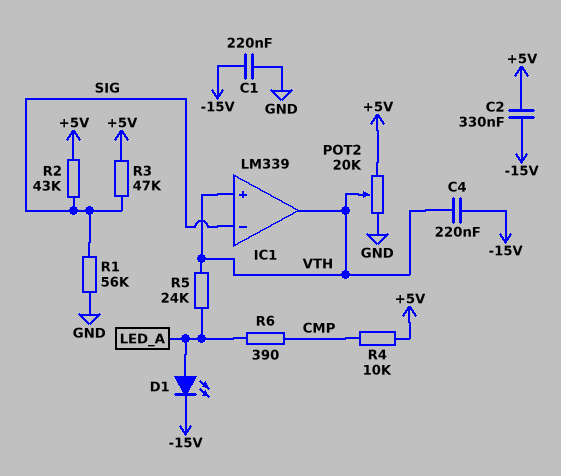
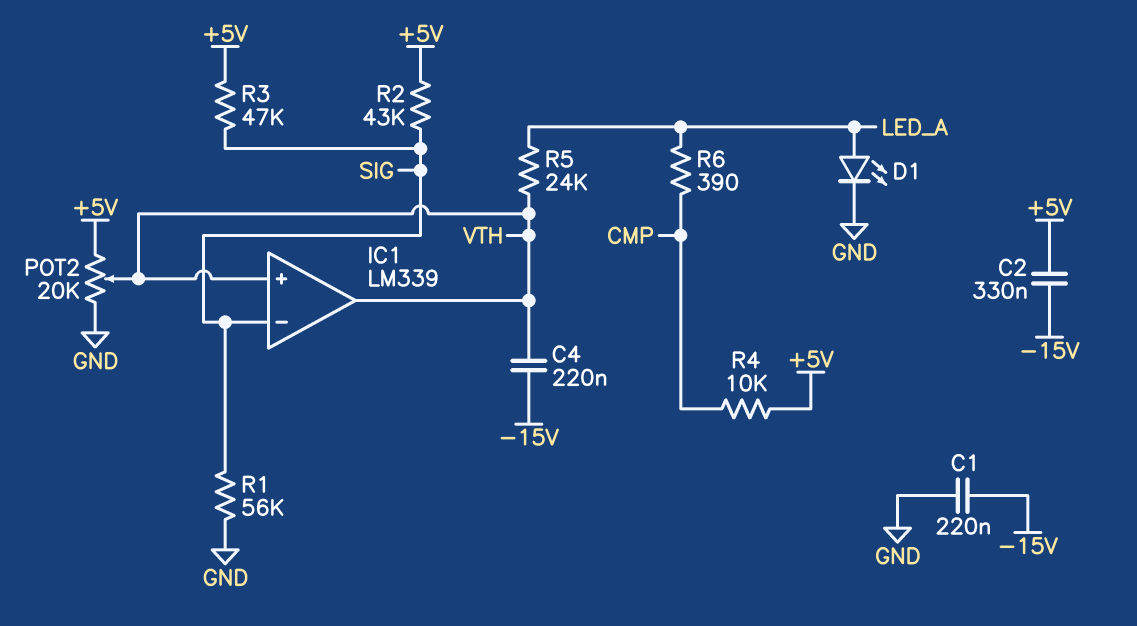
D1: LED (A LED_A, K -15V) -> LED (A LED_A, K GND)

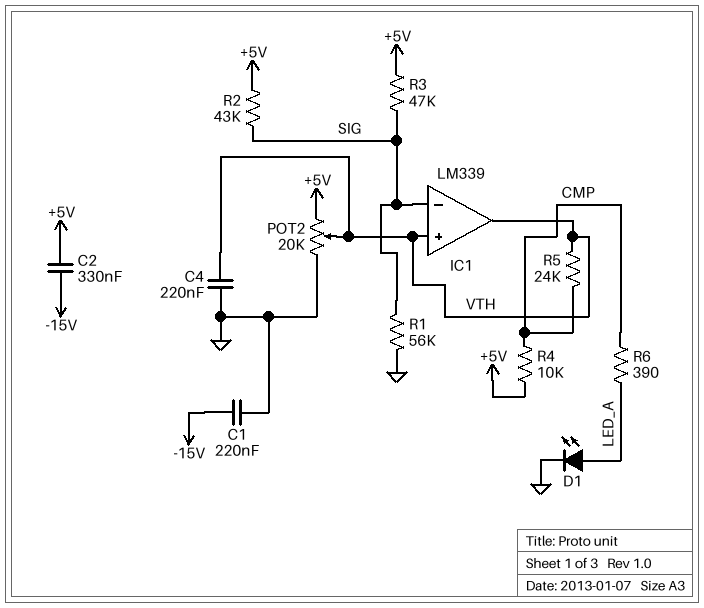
C4: 220nF (-15V, VTH) -> 220nF (GND, VTH)
R5: 24k (LED_A, VTH) -> 24k (CMP, VTH)

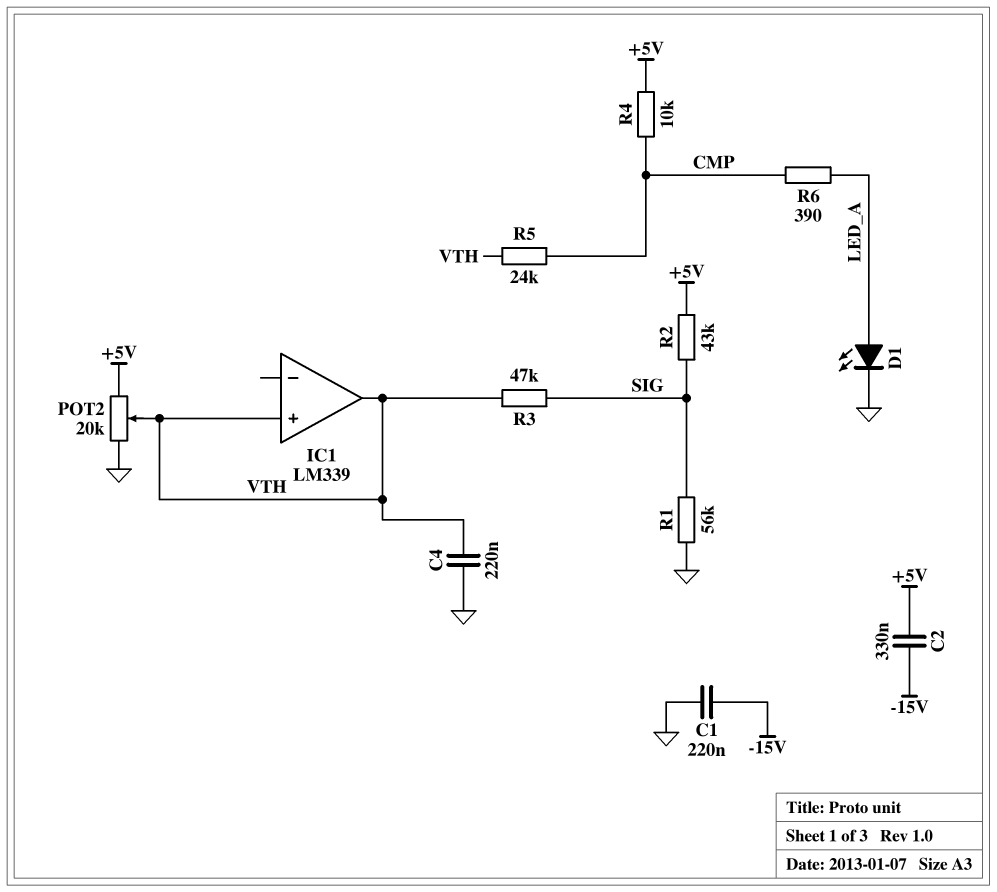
IC1 pin in-: SIG -> none
R3: 47k (+5V, SIG) -> 47k (SIG, VTH)

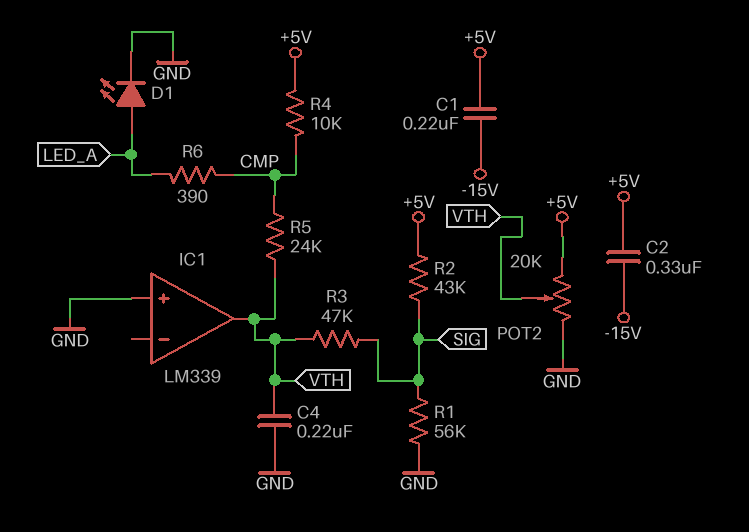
C1: 220nF (-15V, GND) -> 220nF (+5V, -15V)
IC1 pin in+: VTH -> GND

